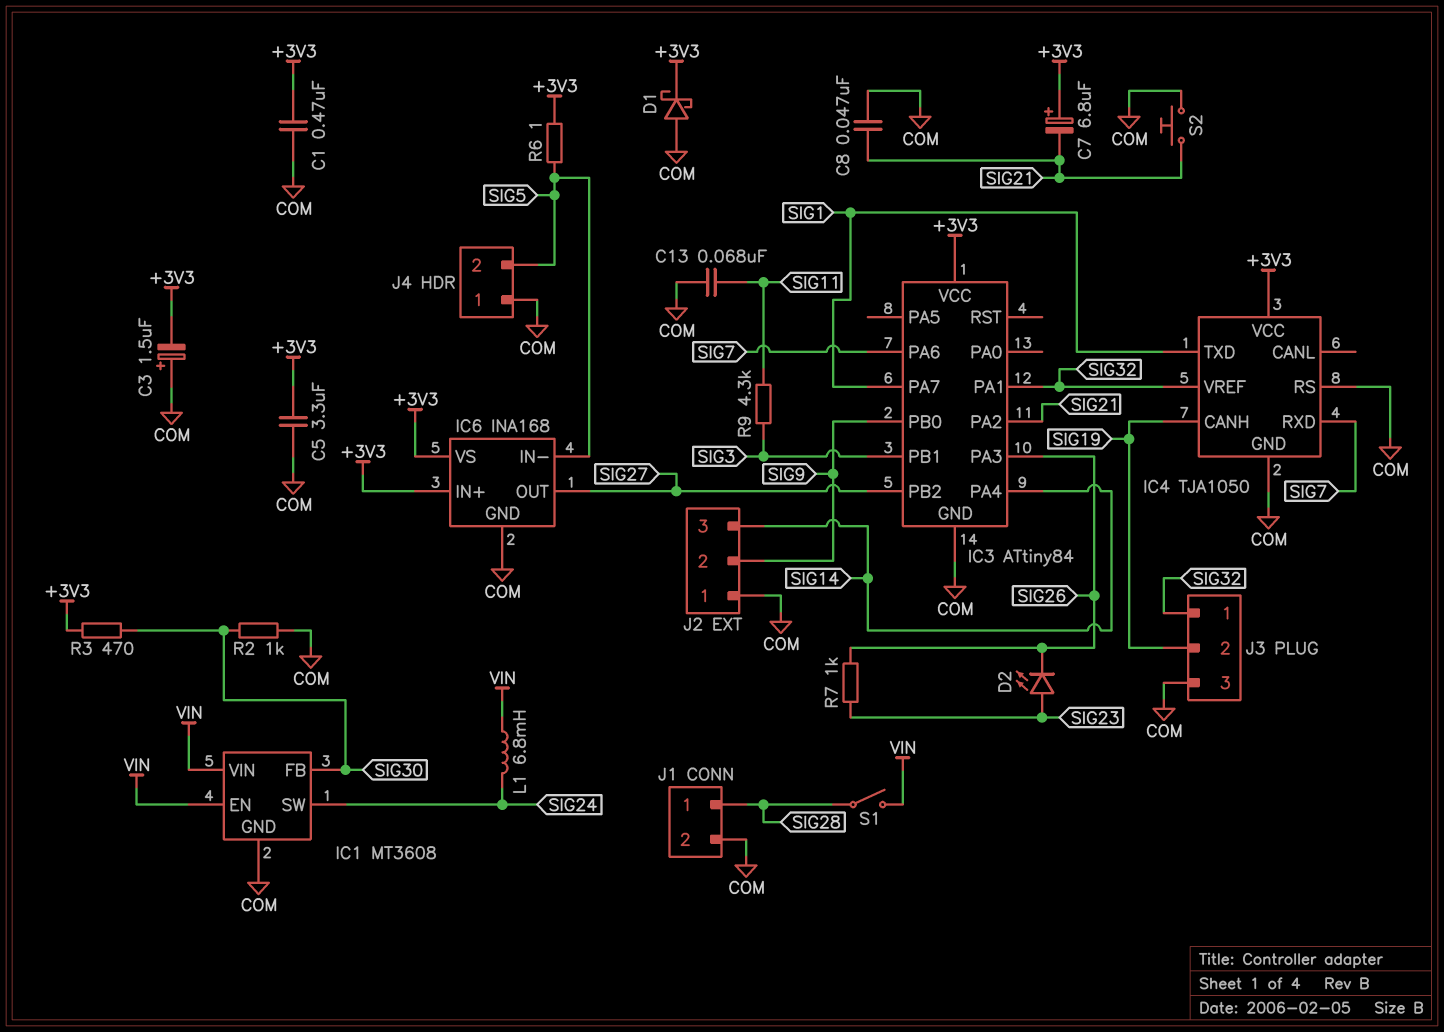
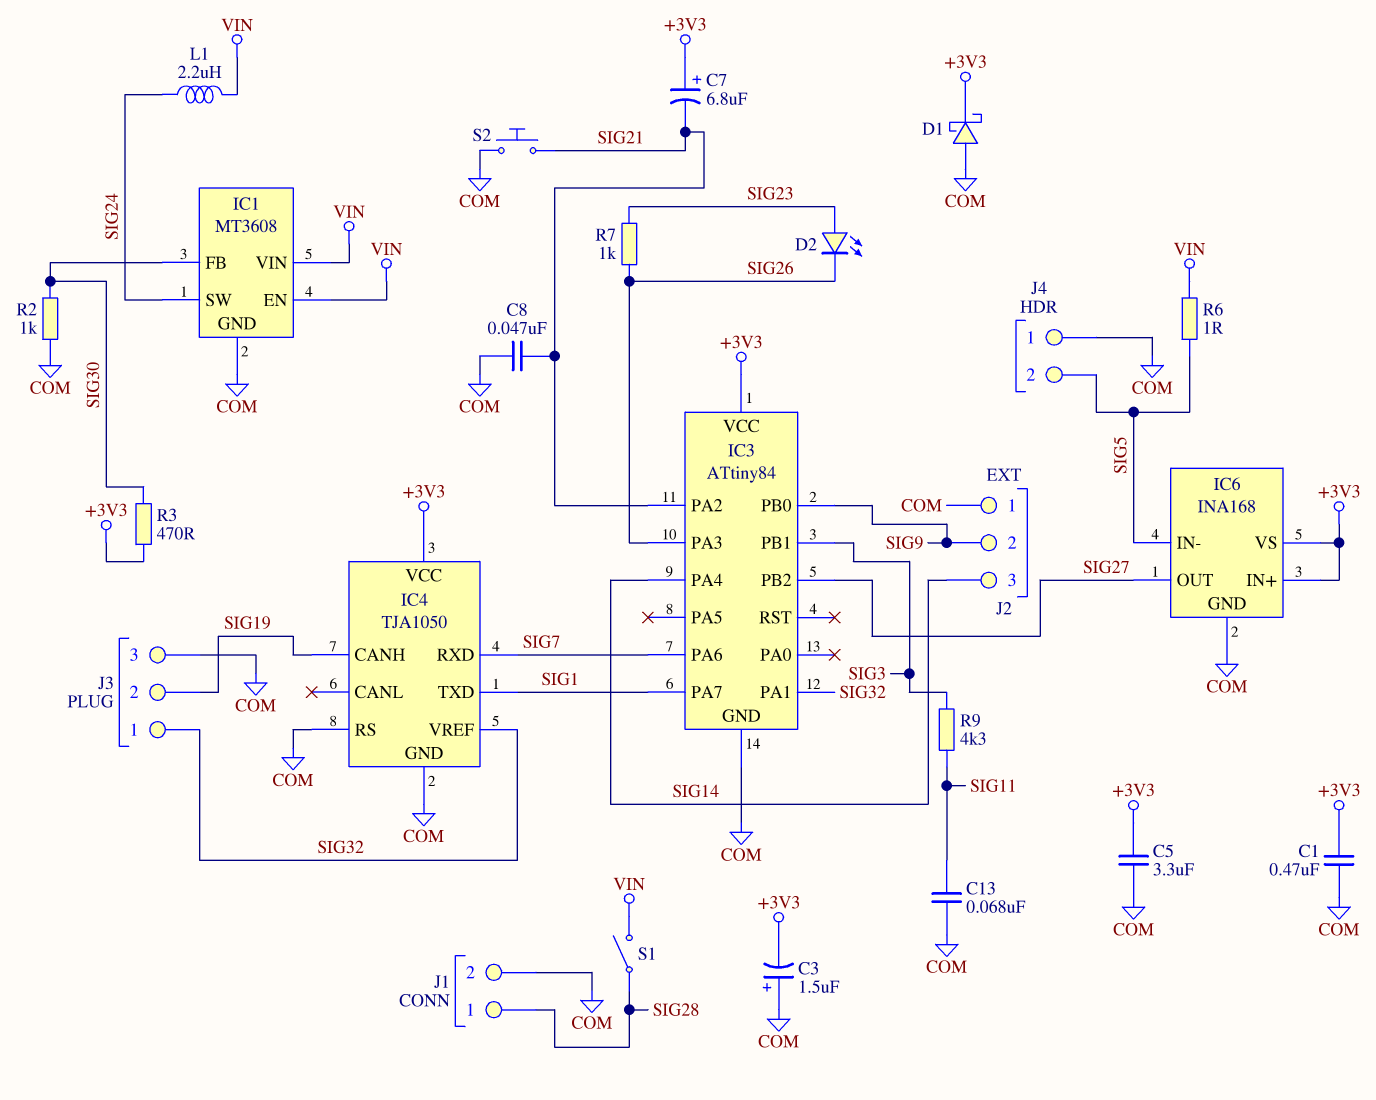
L1: 6.8mH (SIG24, VIN) -> 2.2uH (SIG24, VIN)
R6: 1 (+3V3, SIG5) -> 1 (SIG5, VIN)

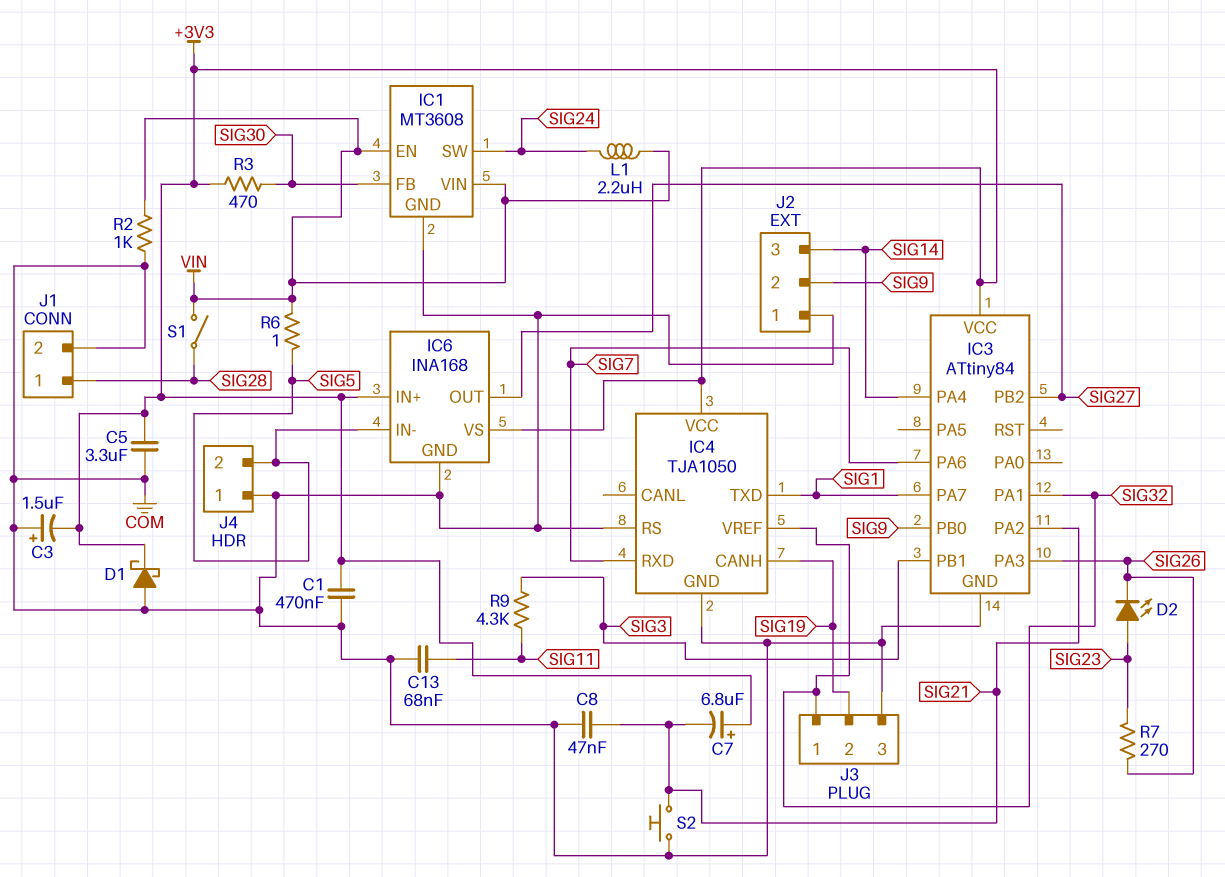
R2: 1k (COM, SIG30) -> 1k (COM, VIN)
R7: 1k (SIG23, SIG26) -> 270 (SIG23, SIG26)

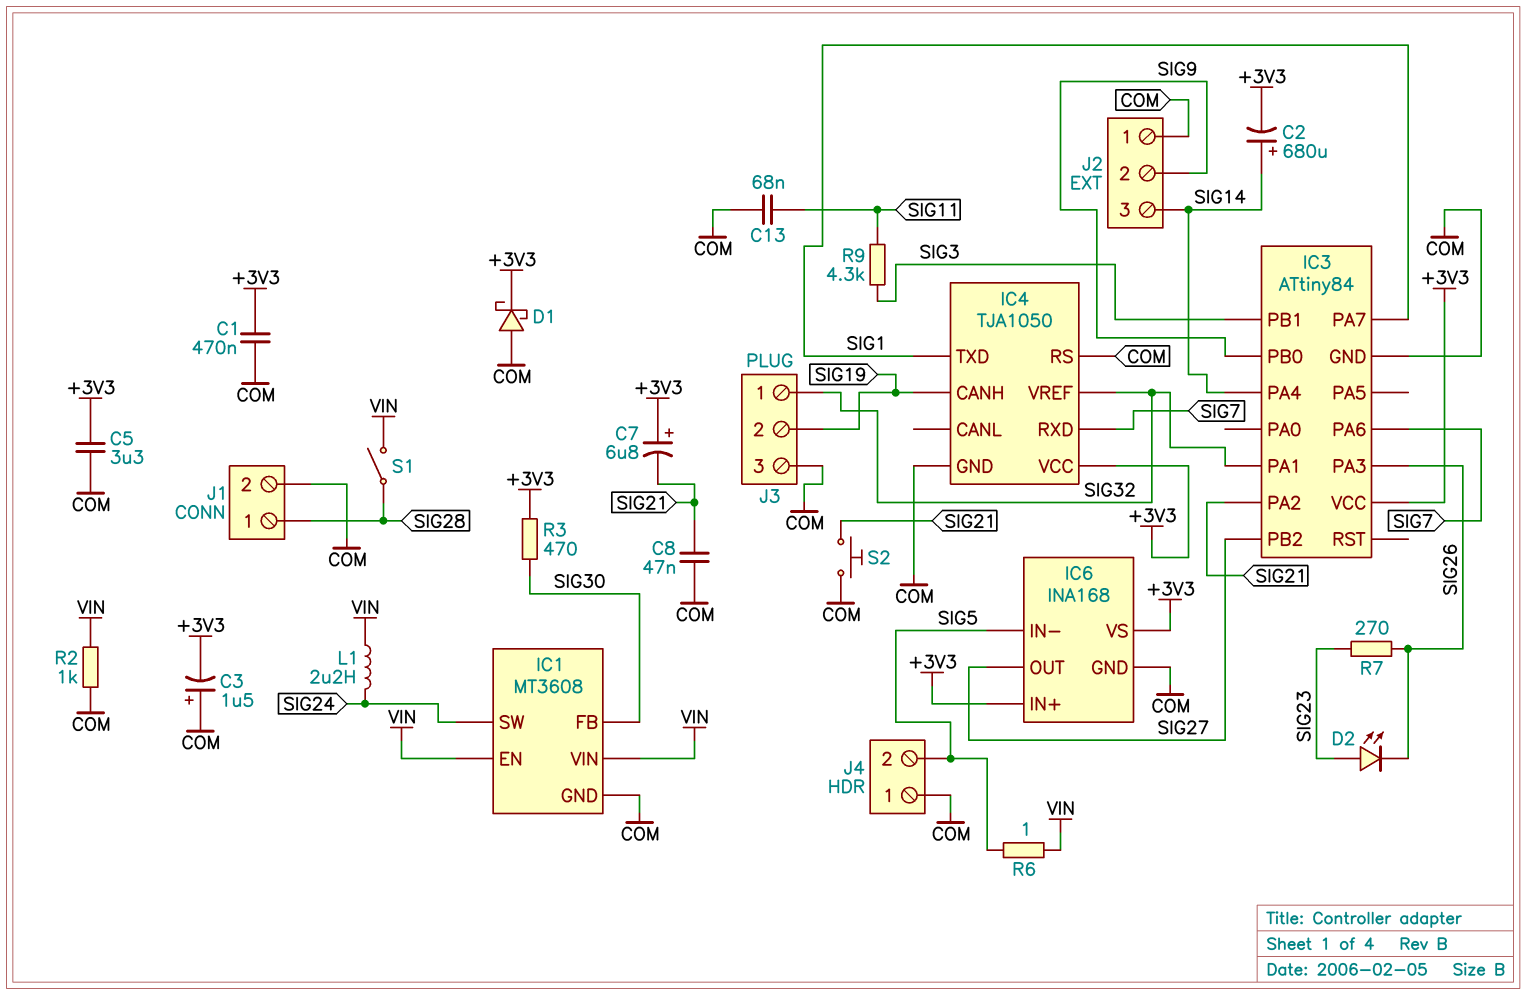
C2: none -> 680uF (plus SIG14, minus +3V3)

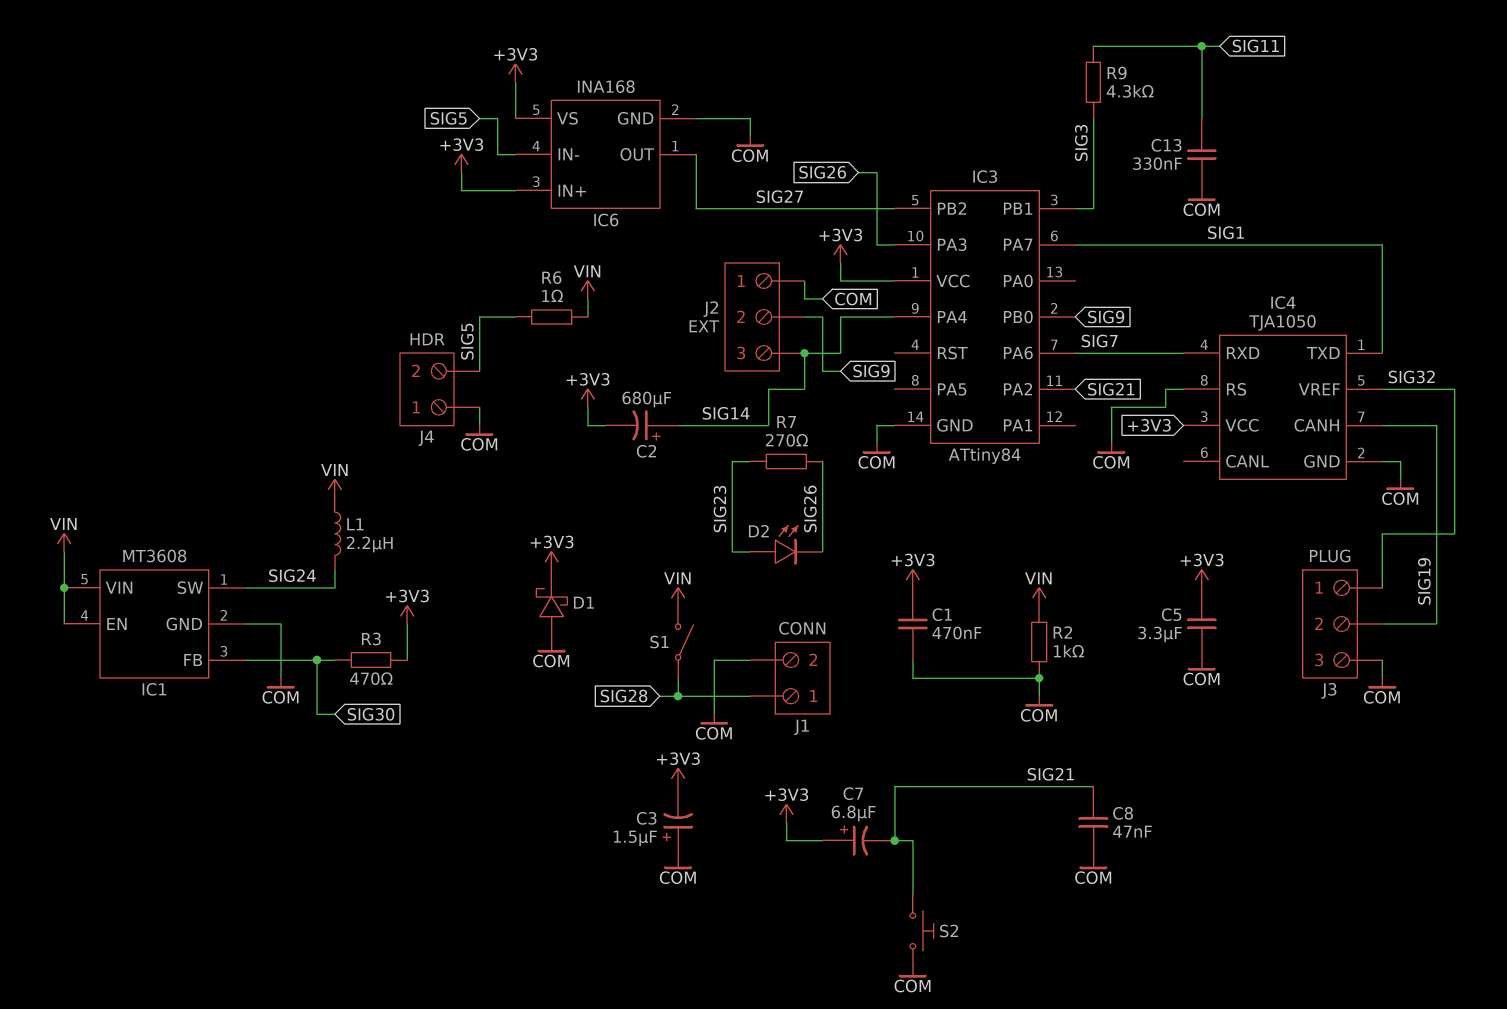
C13: 68nF (COM, SIG11) -> 330nF (COM, SIG11)
IC3 pin PA1: SIG32 -> none

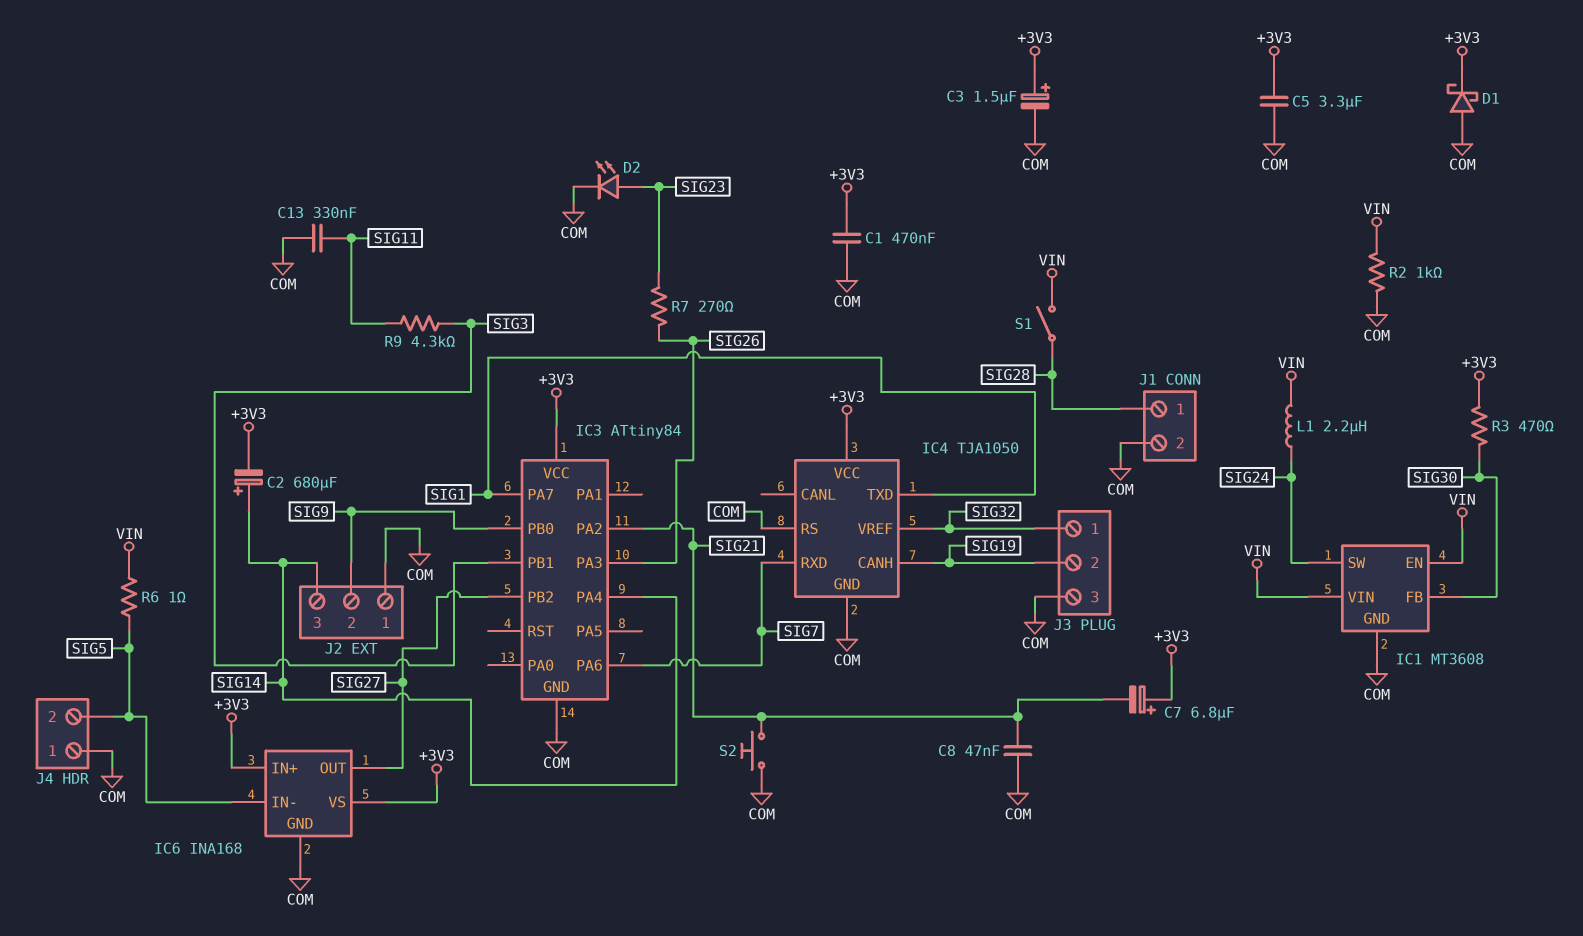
C3: 1.5uF (plus COM, minus +3V3) -> 1.5uF (plus +3V3, minus COM)
D2: LED (A SIG23, K SIG26) -> LED (A SIG23, K COM)

